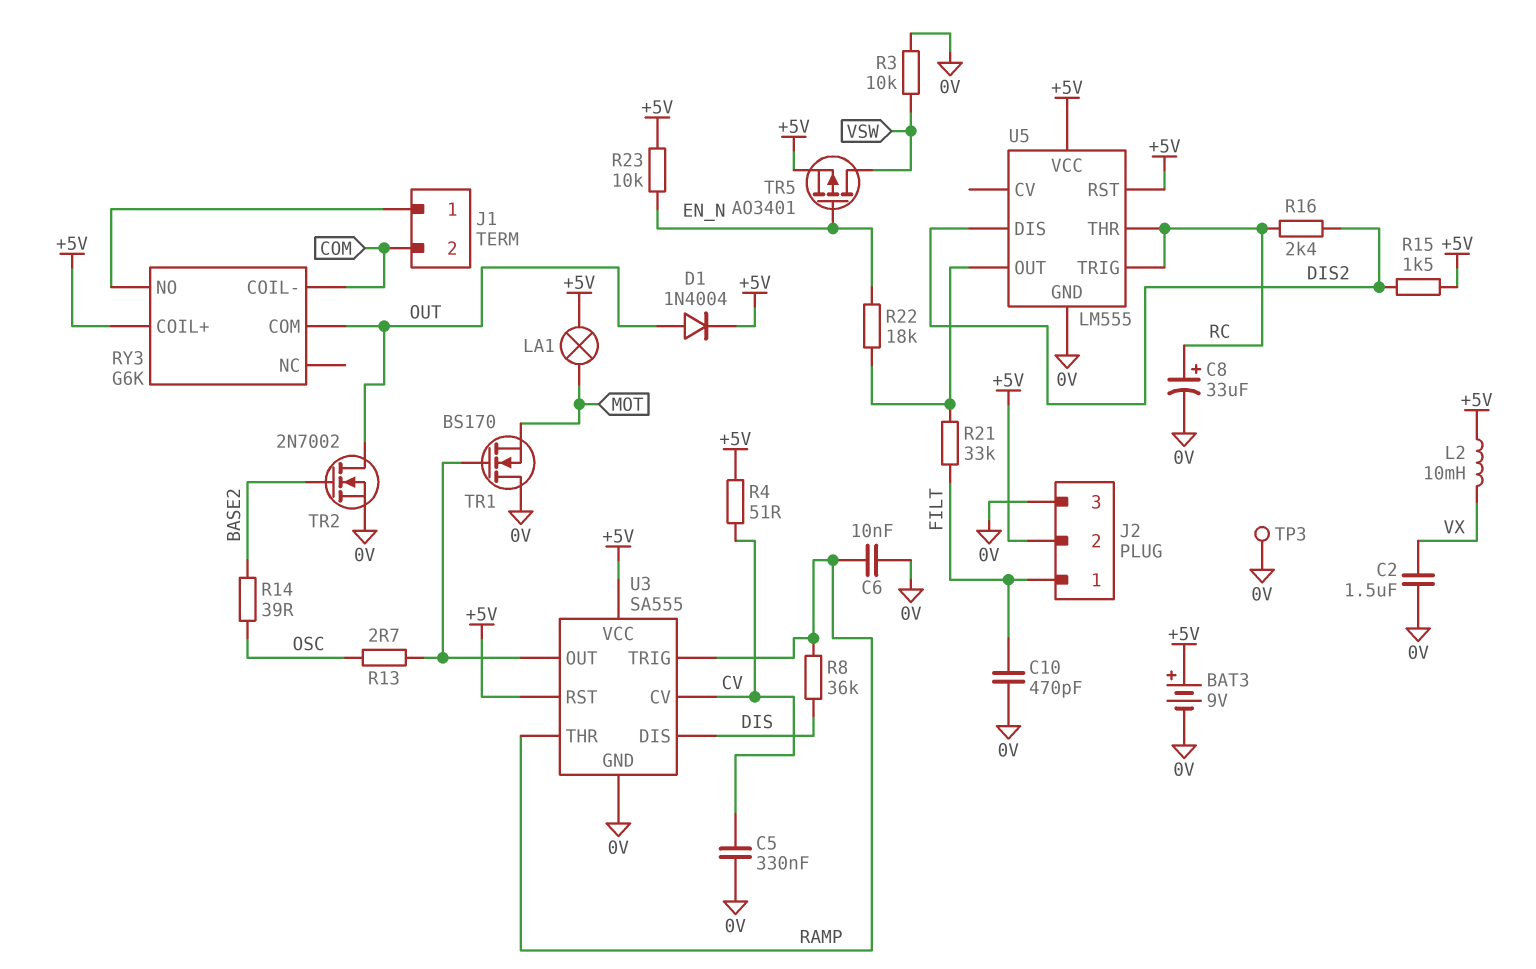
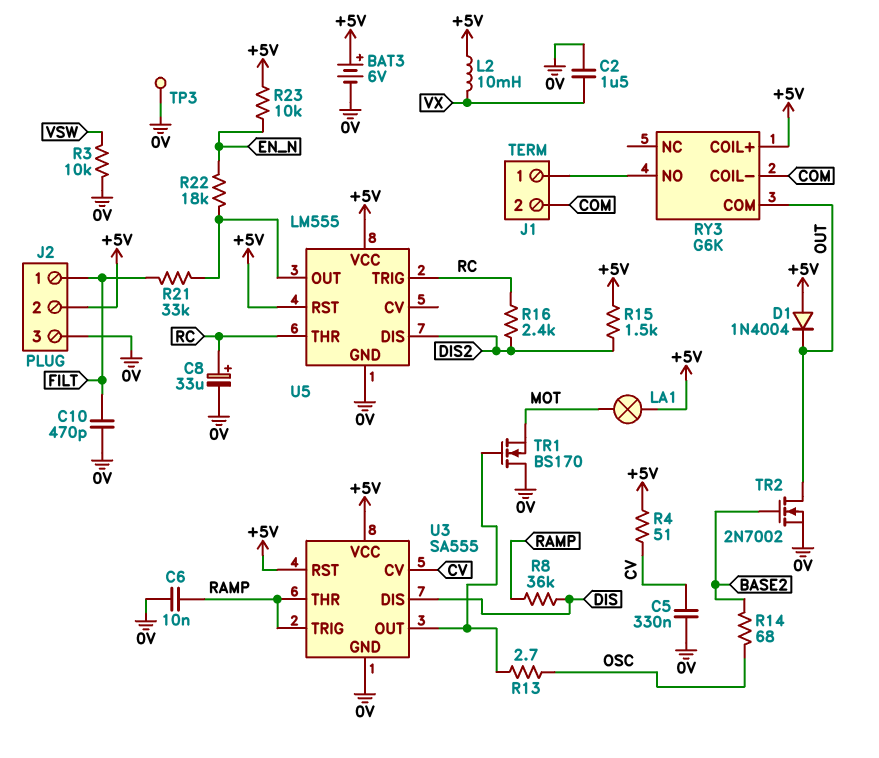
BAT3: 9V (plus +5V, minus 0V) -> 6V (plus +5V, minus 0V)
D1: diode 1N4004 (A OUT, K +5V) -> diode 1N4004 (A +5V, K OUT)
R14: 39 (BASE2, OSC) -> 68 (BASE2, OSC)
TR5: PMOS AO3401 (G EN_N, D VSW, S +5V) -> none

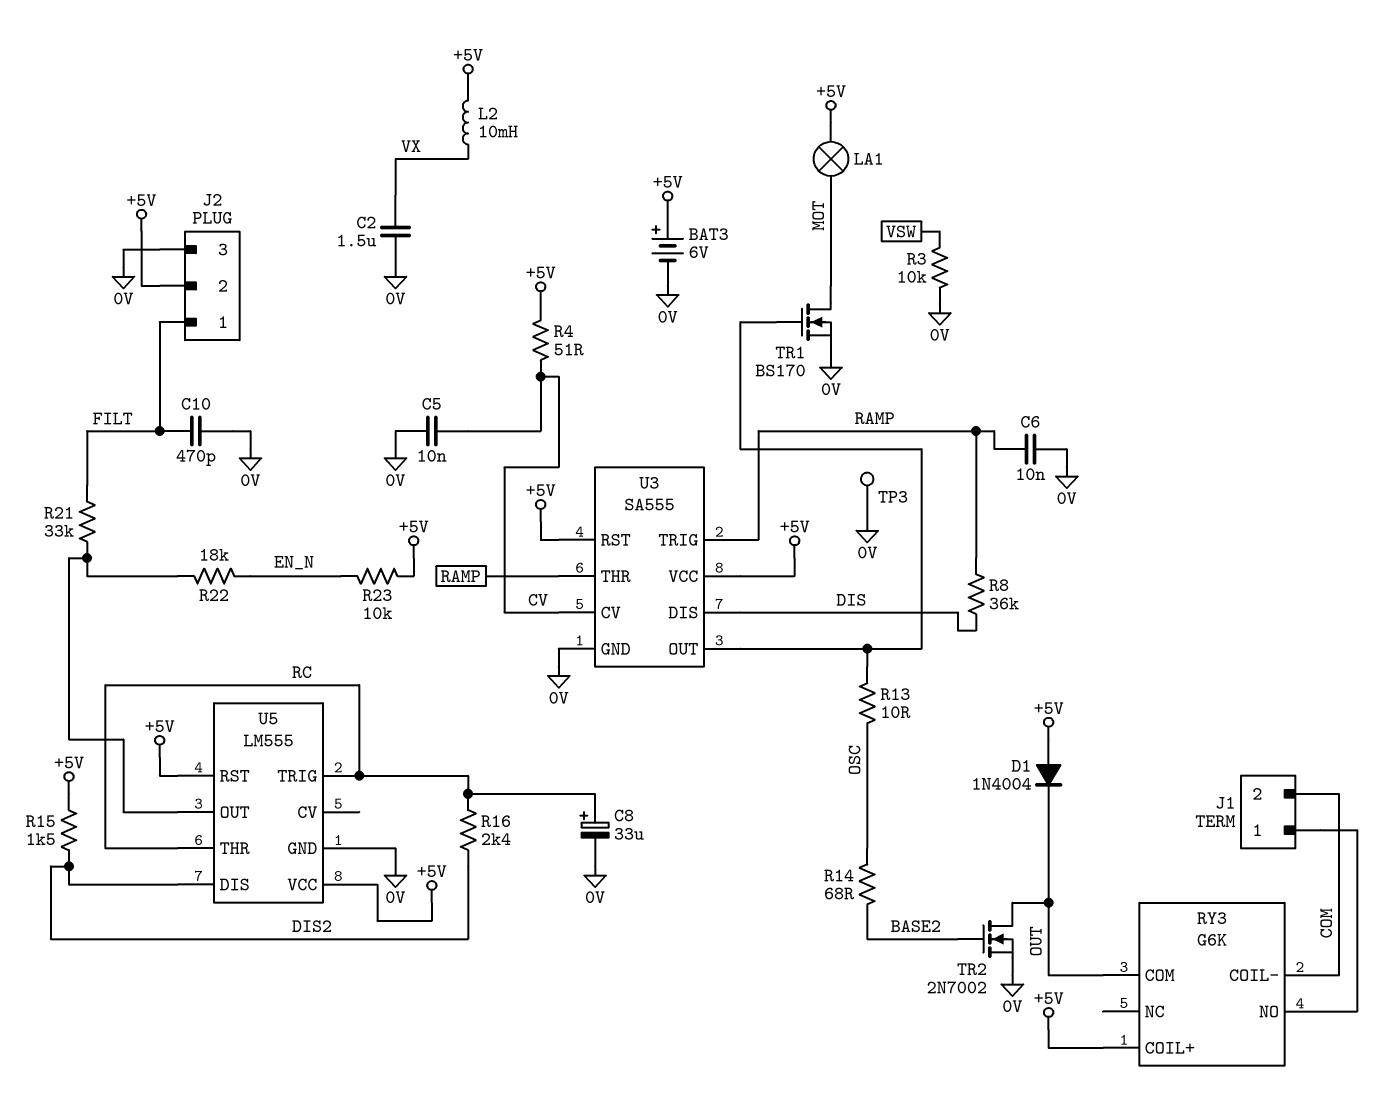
C5: 330nF (0V, CV) -> 10nF (0V, CV)
R13: 2.7 (OSC, U3/OUT) -> 10 (OSC, U3/OUT)
TR1: NMOS BS170 (G U3/OUT, D 0V, S MOT) -> NMOS BS170 (G U3/OUT, D MOT, S 0V)

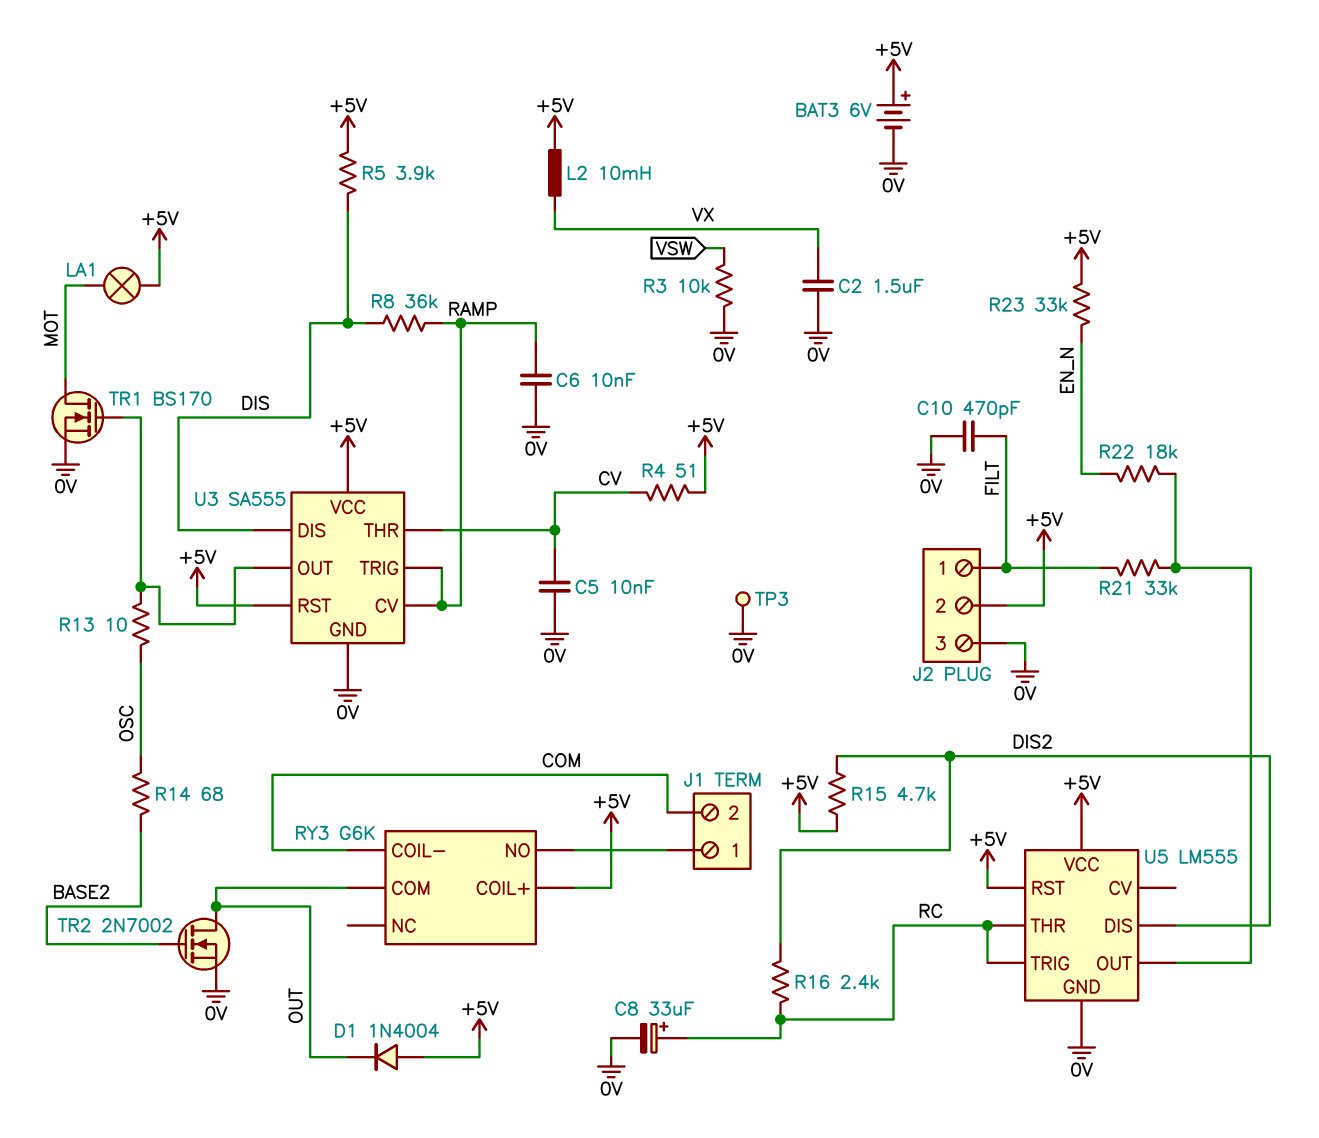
R5: none -> 3.9k (+5V, DIS)
R15: 1.5k (+5V, DIS2) -> 4.7k (+5V, DIS2)
R23: 10k (+5V, EN_N) -> 33k (+5V, EN_N)
U3 pin CV: CV -> RAMP
U3 pin THR: RAMP -> CV

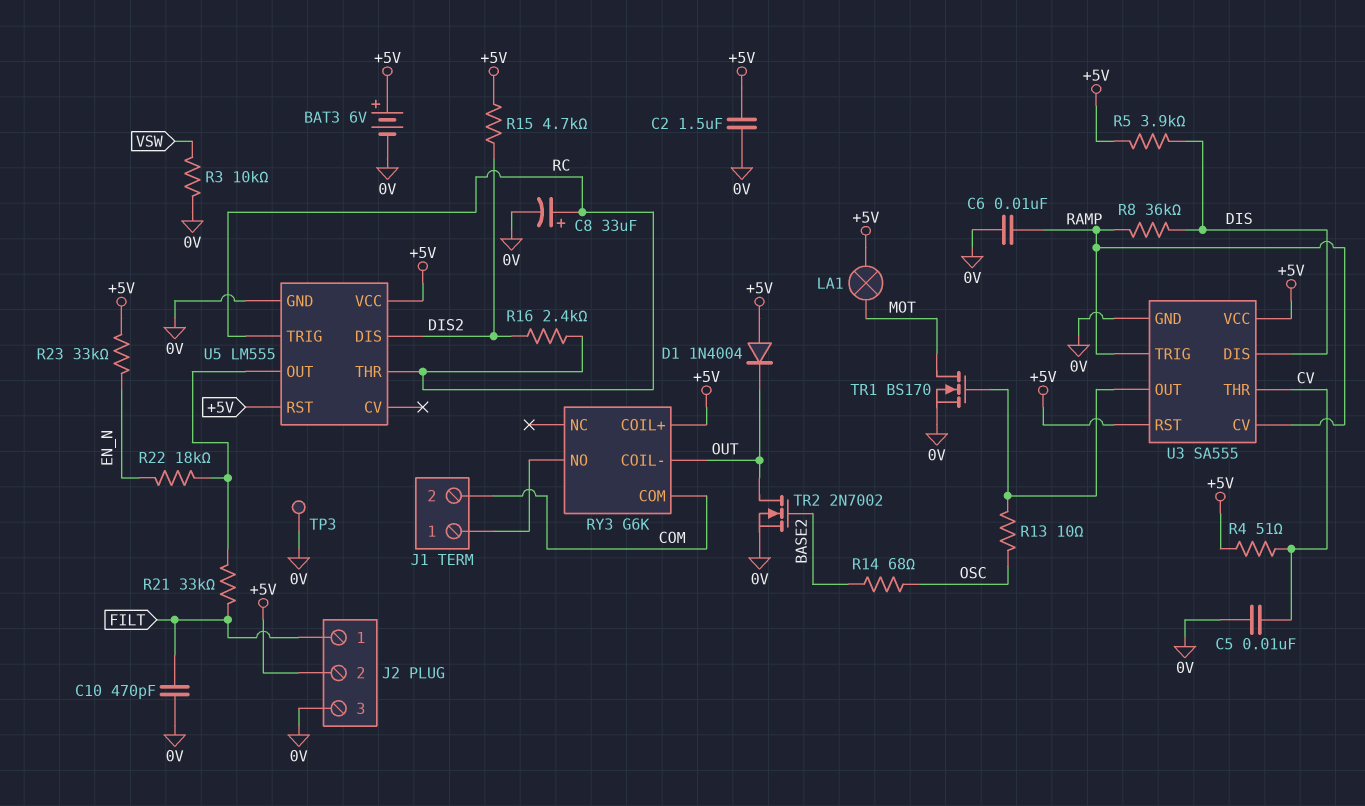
C2: 1.5uF (0V, VX) -> 1.5uF (+5V, 0V)
L2: 10mH (+5V, VX) -> none
RY3 pin COIL-: COM -> OUT
RY3 pin COM: OUT -> COM

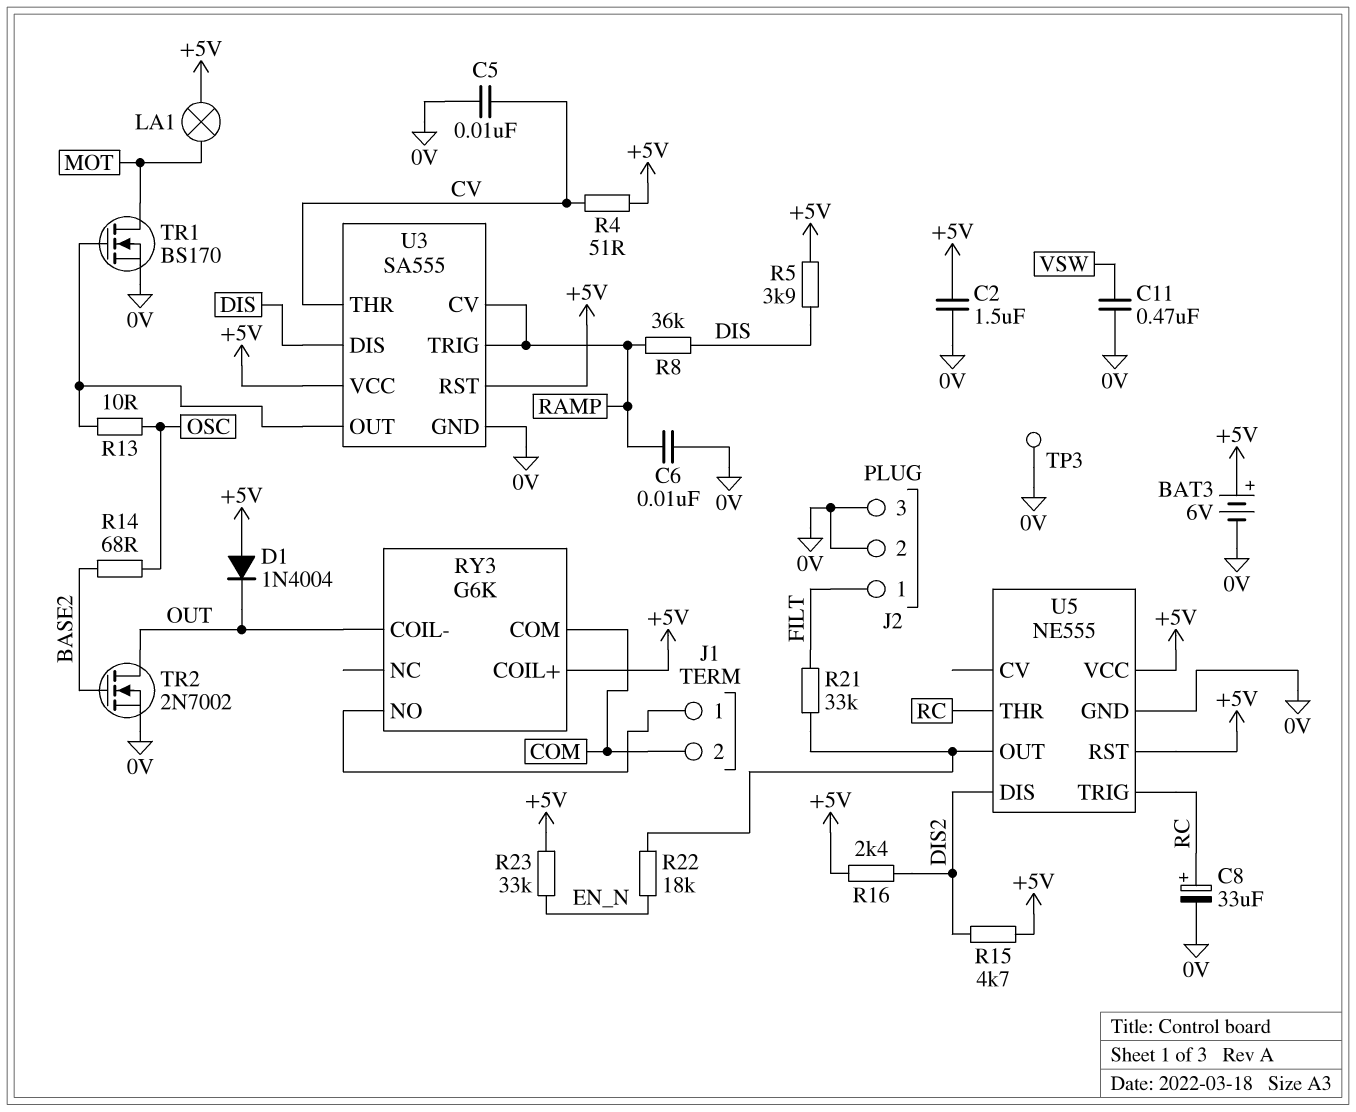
C10: 470pF (0V, FILT) -> none
C11: none -> 470nF (0V, VSW)
J2 pin 2: +5V -> 0V
R3: 10k (0V, VSW) -> none
R16: 2.4k (DIS2, RC) -> 2.4k (+5V, DIS2)
U5: LM555 -> NE555

